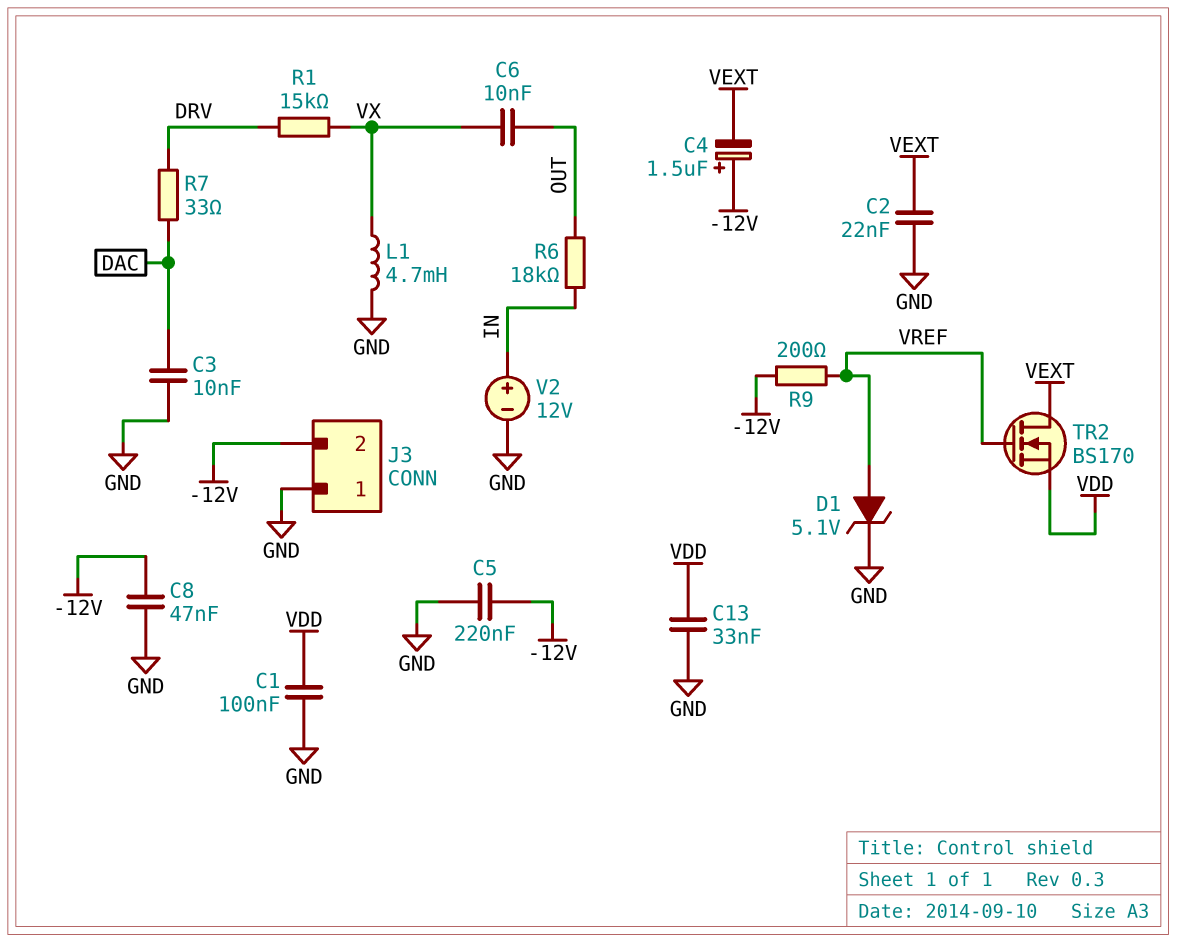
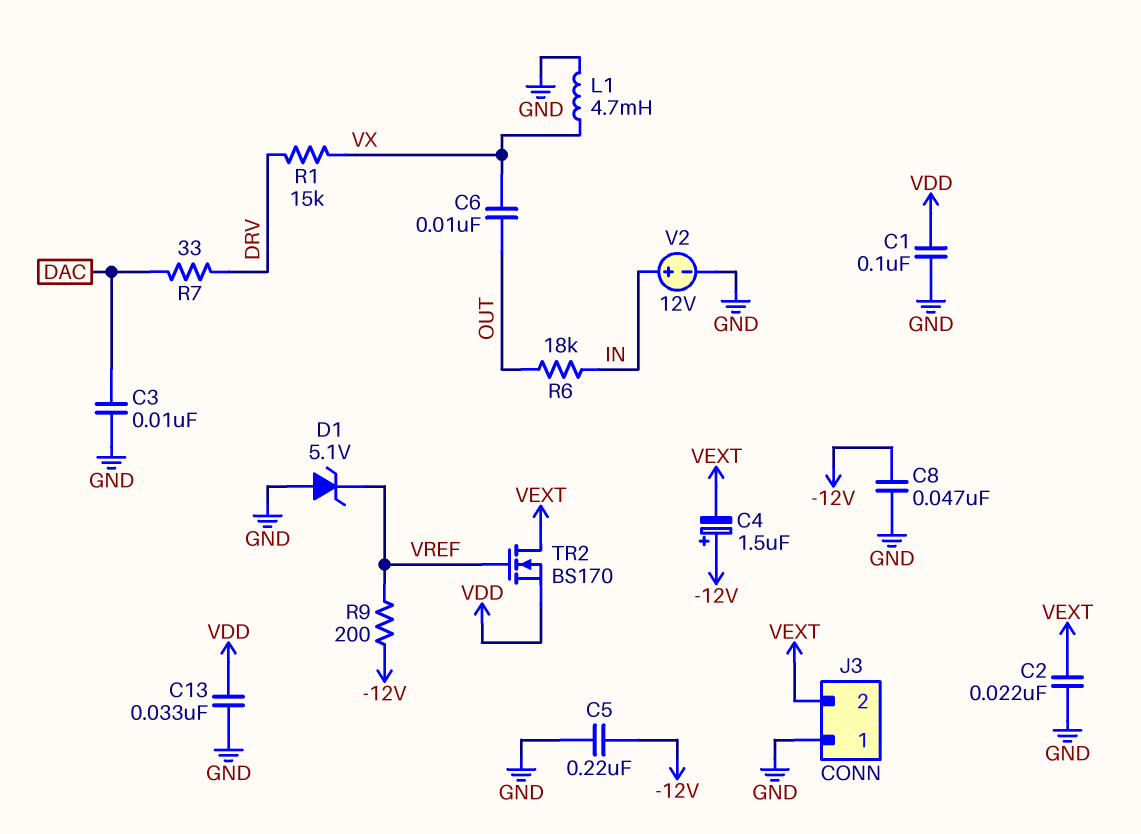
D1: zener 5.1V (A VREF, K GND) -> zener 5.1V (A GND, K VREF)
J3 pin 2: -12V -> VEXT

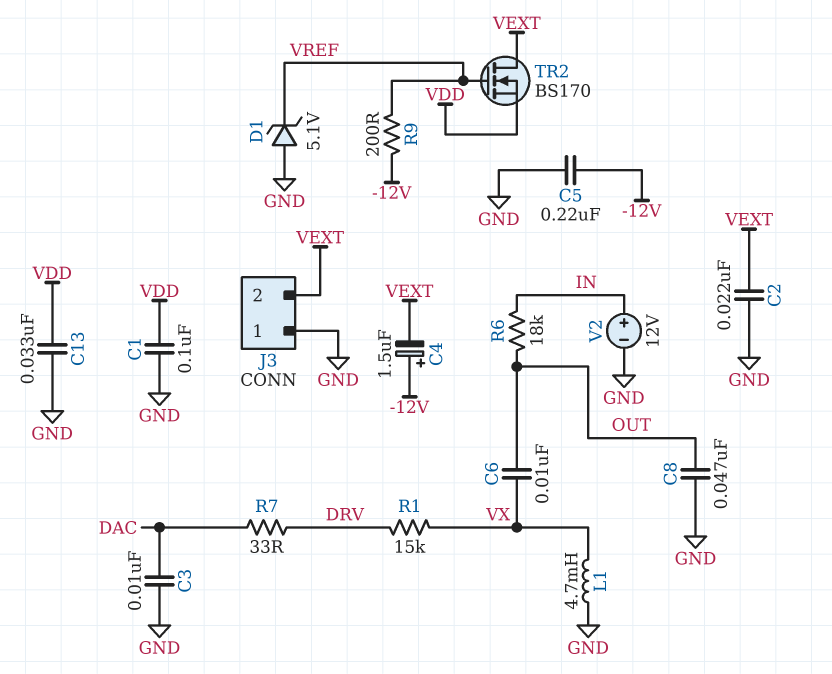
C8: 47nF (-12V, GND) -> 47nF (GND, OUT)

